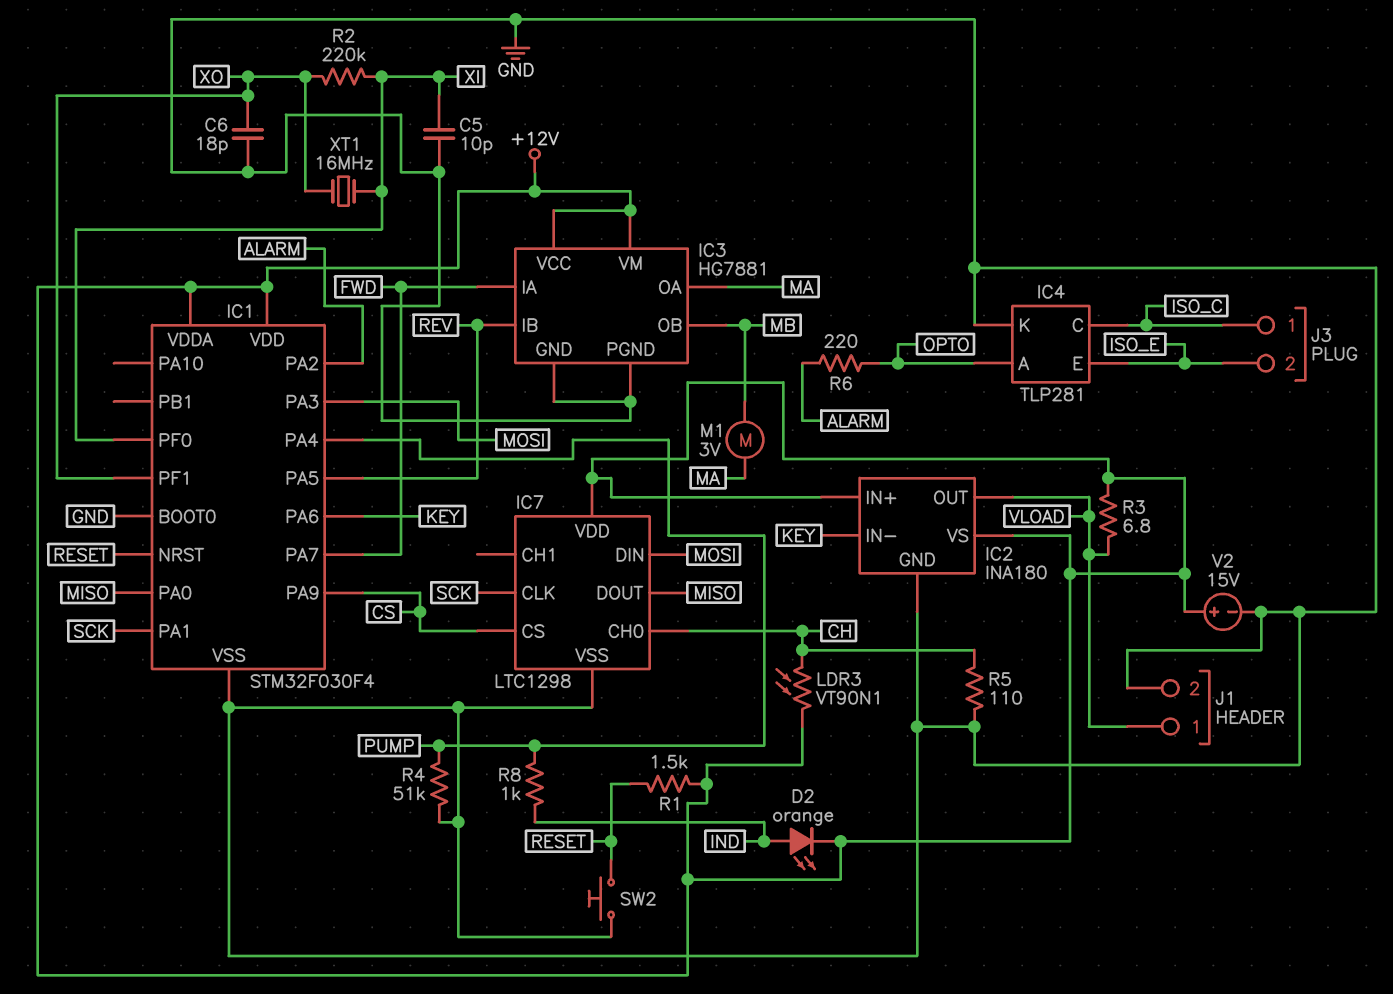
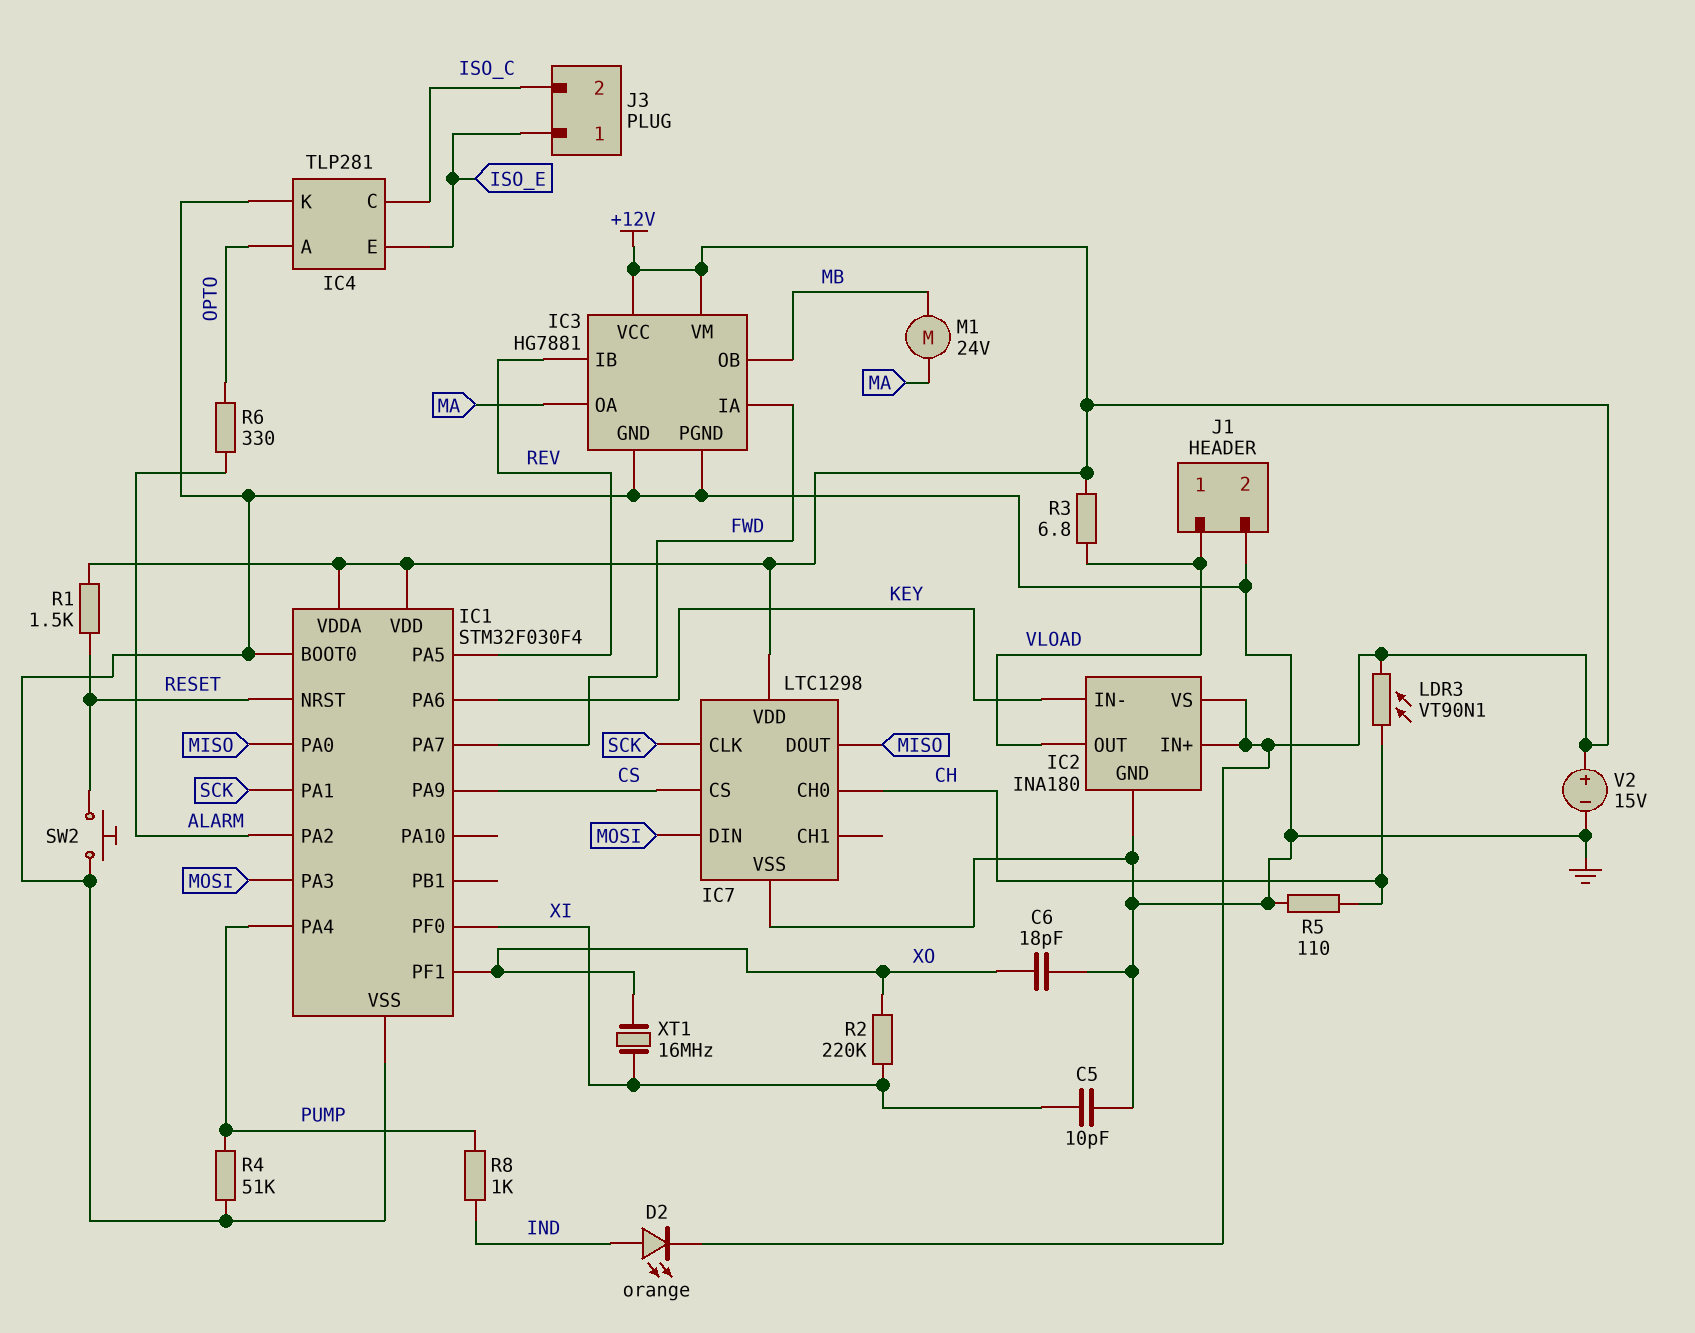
J3 pin 1: ISO_C -> ISO_E
J3 pin 2: ISO_E -> ISO_C
M1: motor 3V (MA, MB) -> motor 24V (MA, MB)
R6: 220 (ALARM, OPTO) -> 330 (ALARM, OPTO)

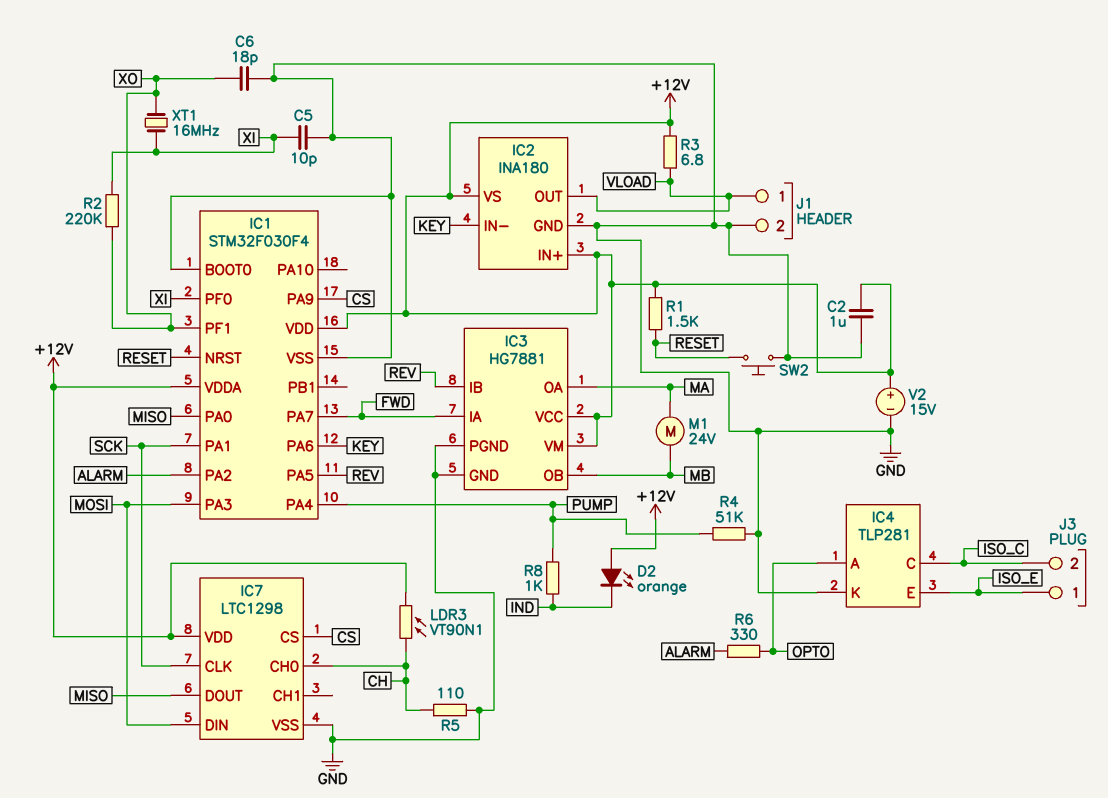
C2: none -> 1uF (+12V, GND)
D2: LED orange (A IND, K +12V) -> LED orange (A +12V, K IND)

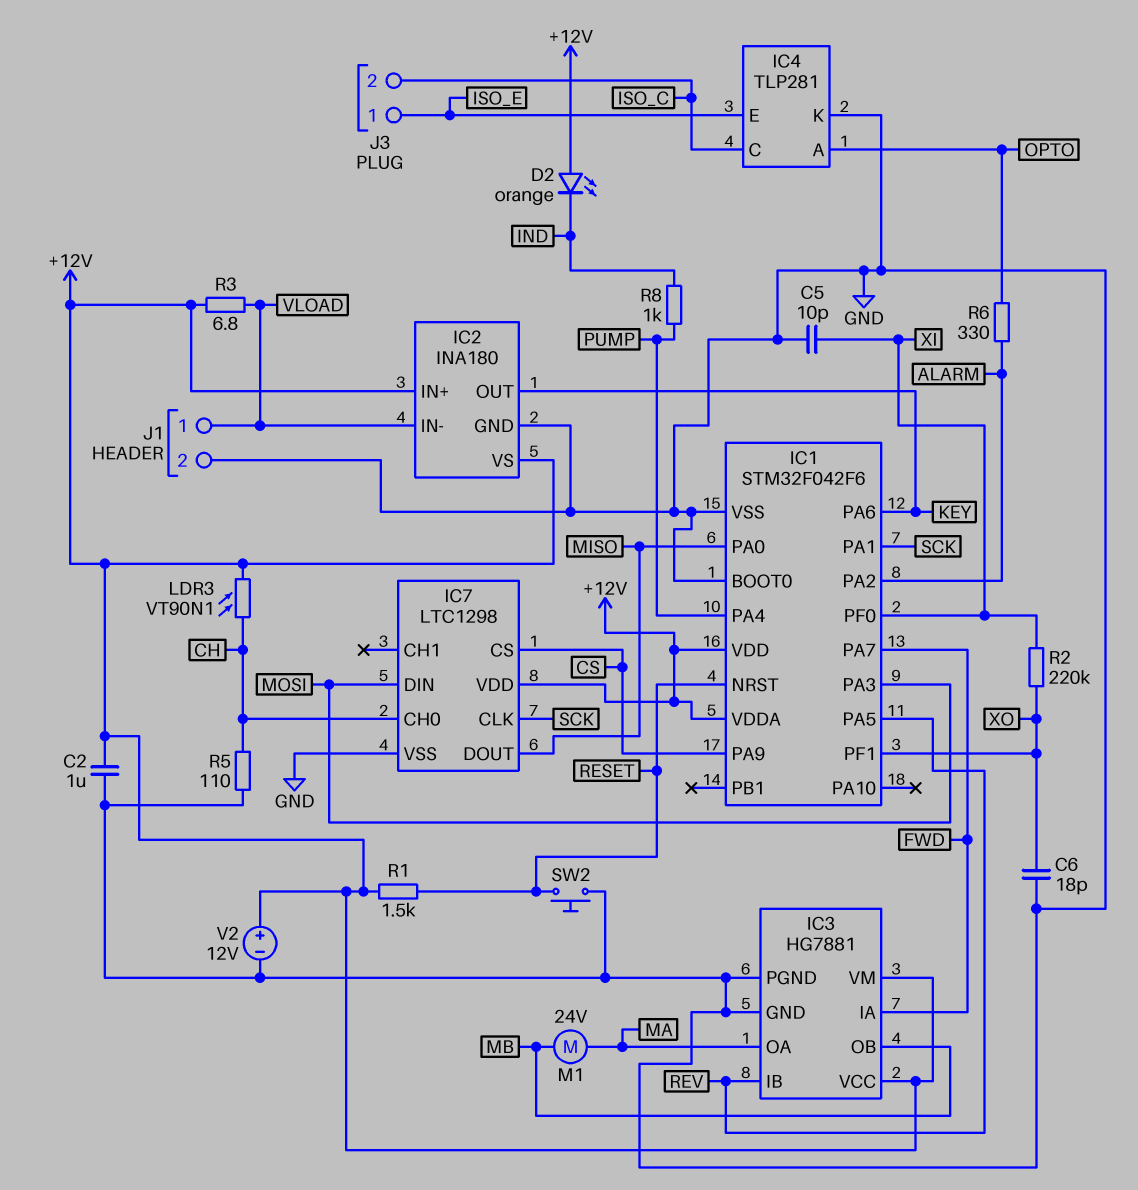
IC1: STM32F030F4 -> STM32F042F6
IC2 pin IN-: KEY -> VLOAD
IC2 pin OUT: VLOAD -> KEY
R4: 51k (GND, PUMP) -> none
V2: 15V (plus +12V, minus GND) -> 12V (plus +12V, minus GND)
XT1: 16MHz (XI, XO) -> none

